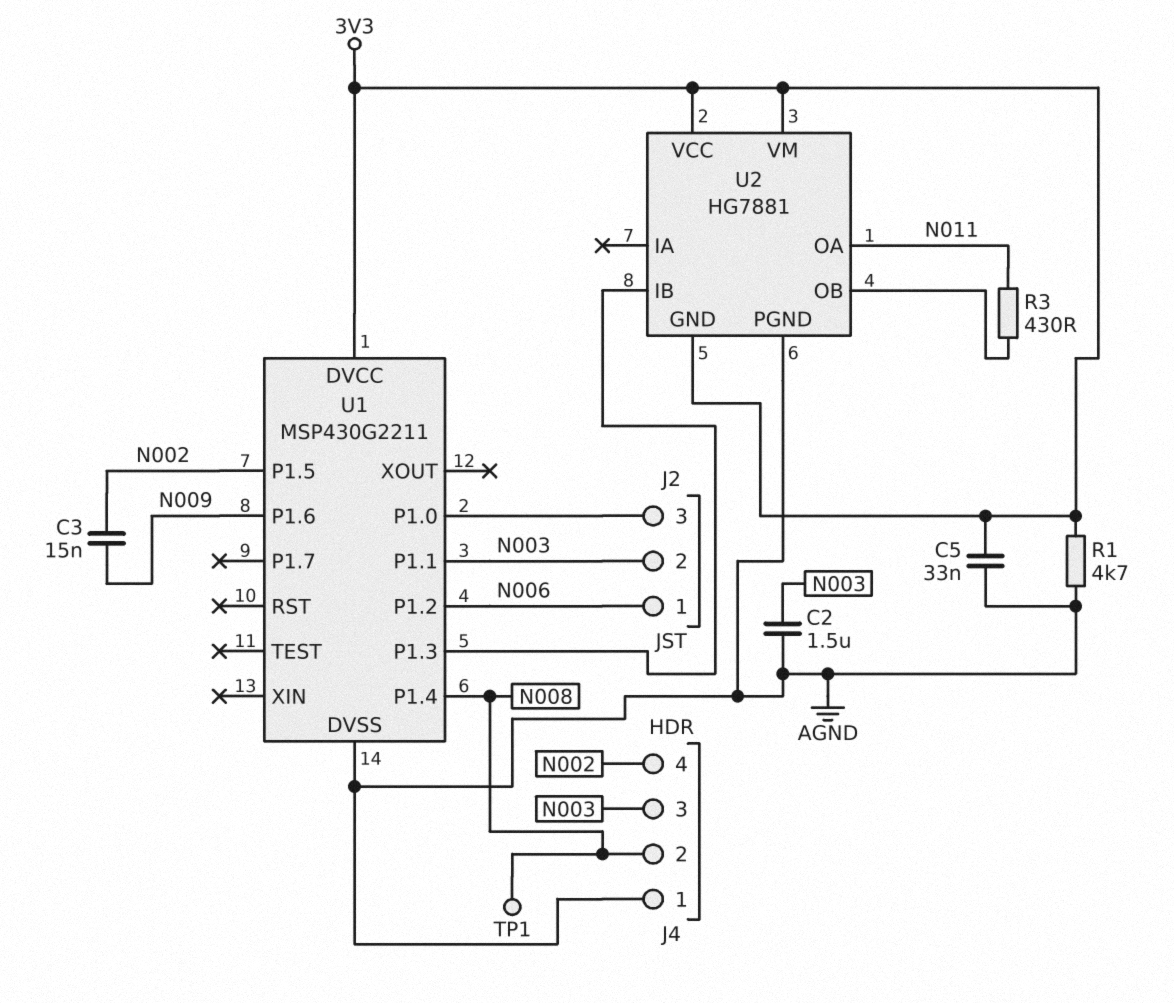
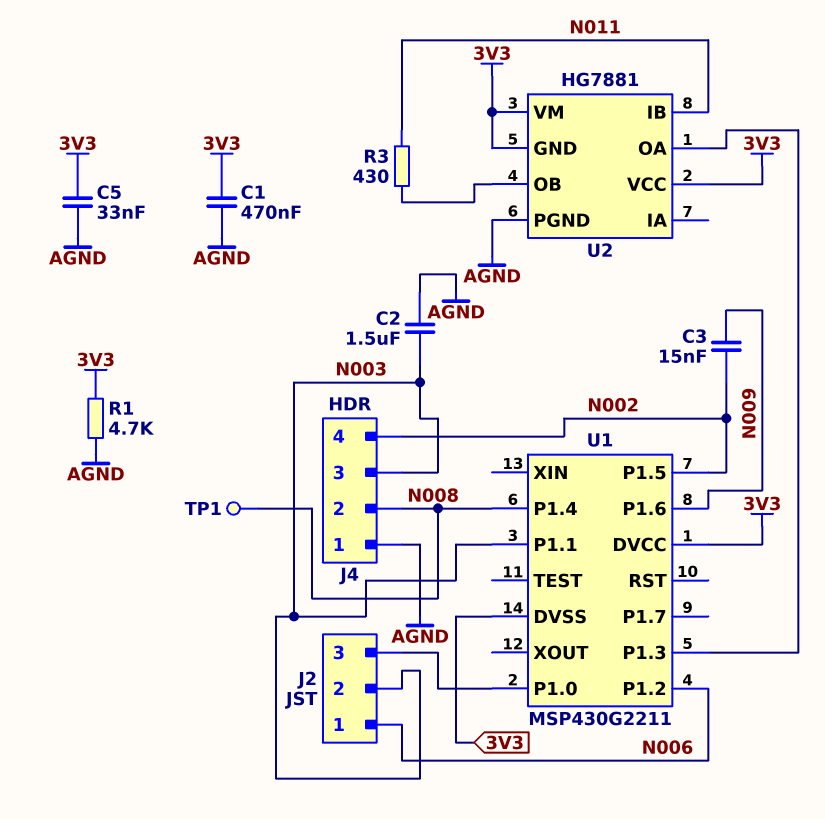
C1: none -> 470nF (3V3, AGND)
U1 pin DVSS: AGND -> 3V3
U2 pin IB: U1/P1.3 -> N011
U2 pin OA: N011 -> U1/P1.3

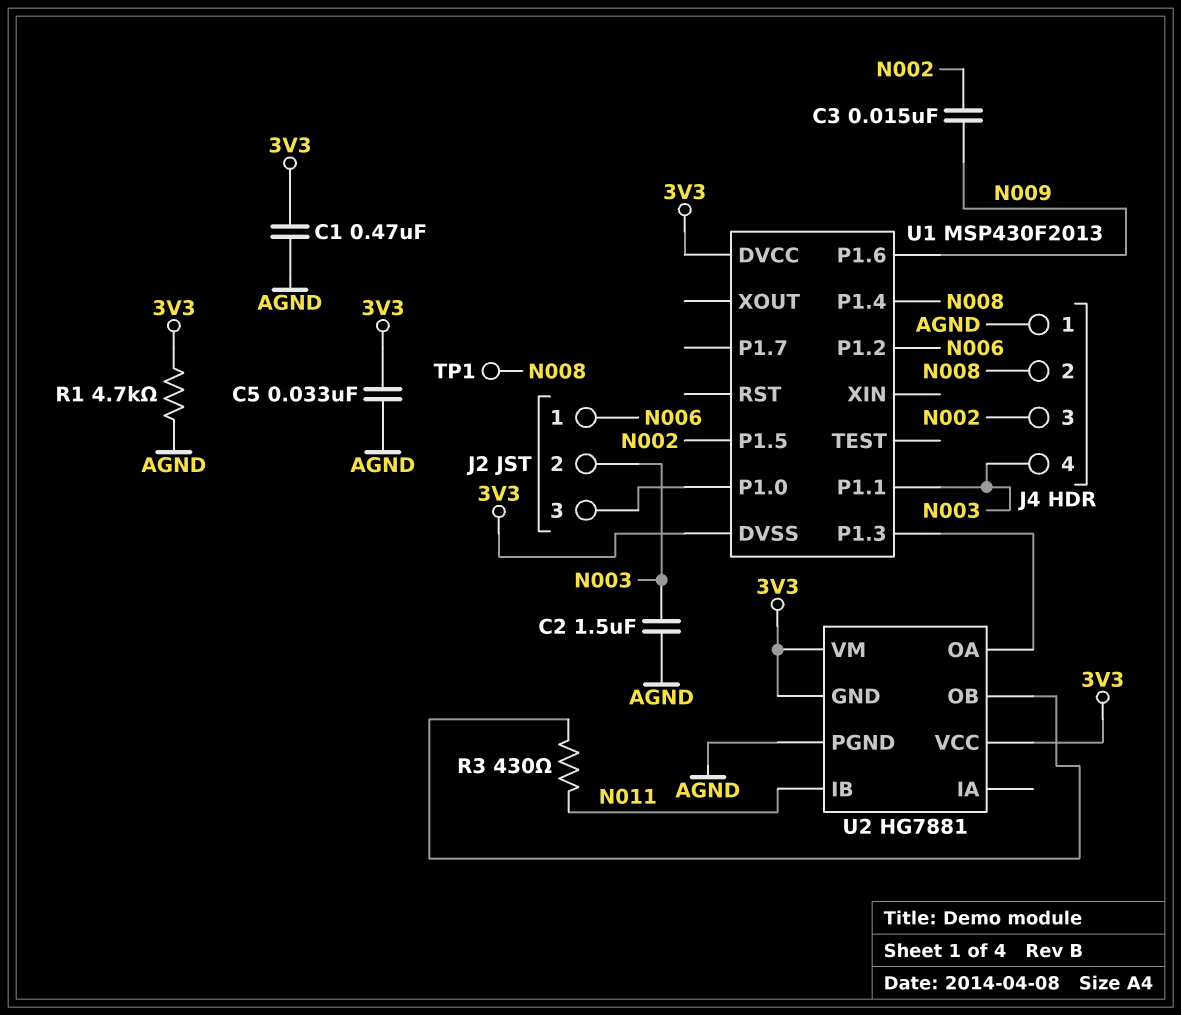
J4 pin 3: N003 -> N002
J4 pin 4: N002 -> N003
U1: MSP430G2211 -> MSP430F2013

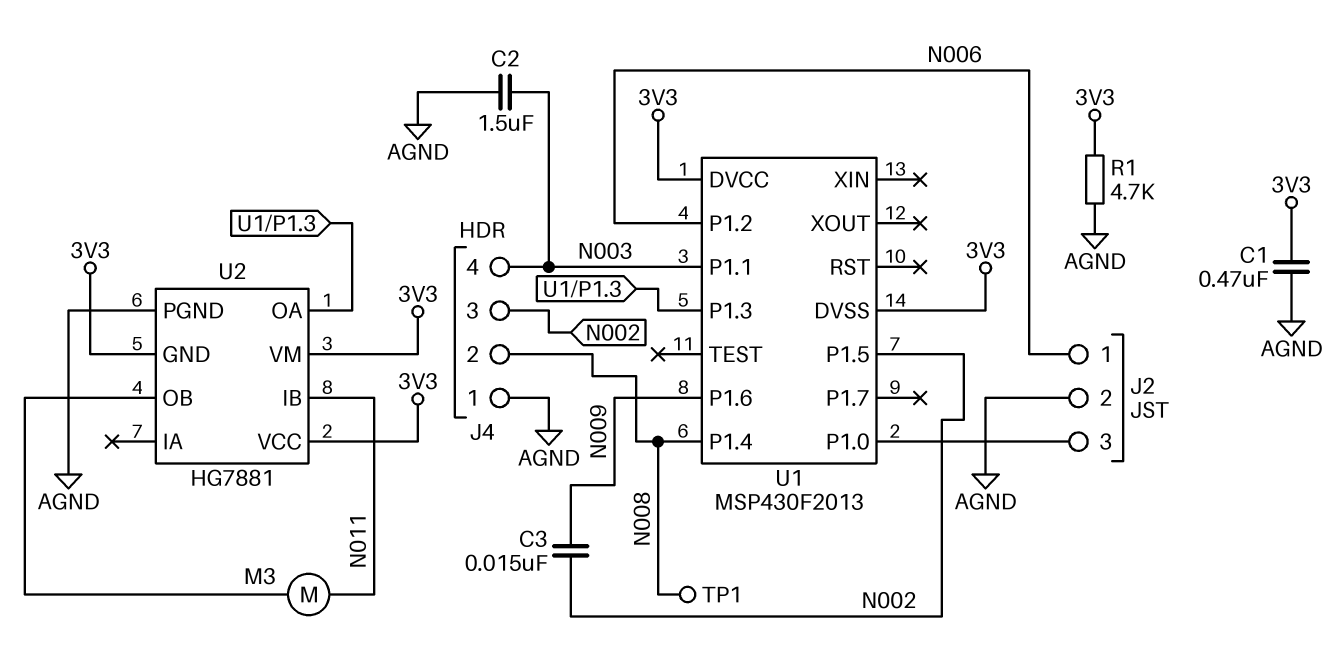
C5: 33nF (3V3, AGND) -> none
J2 pin 2: N003 -> AGND
M3: none -> motor (N011, U2/OB)
R3: 430 (N011, U2/OB) -> none

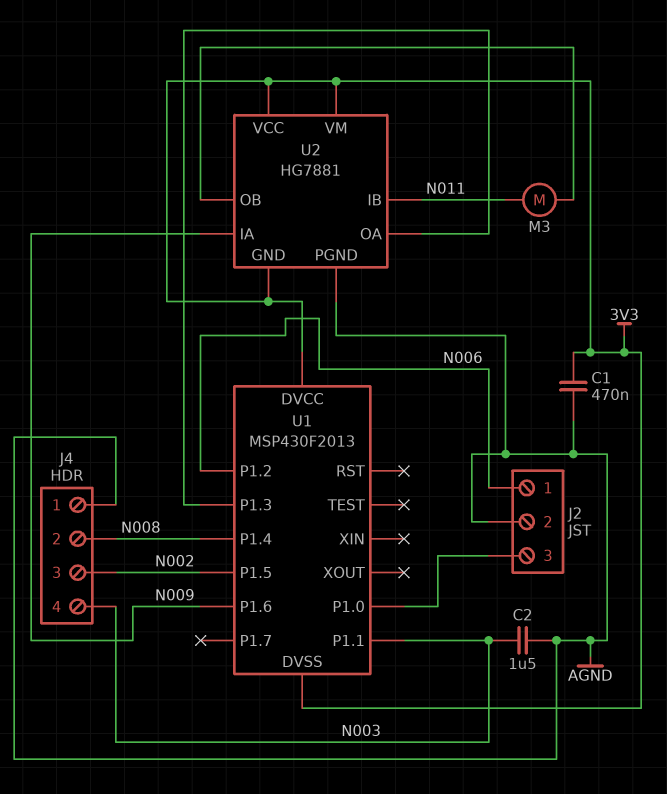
C3: 15nF (N002, N009) -> none
R1: 4.7k (3V3, AGND) -> none
TP1: test point (N008) -> none
U2 pin IA: none -> N009

